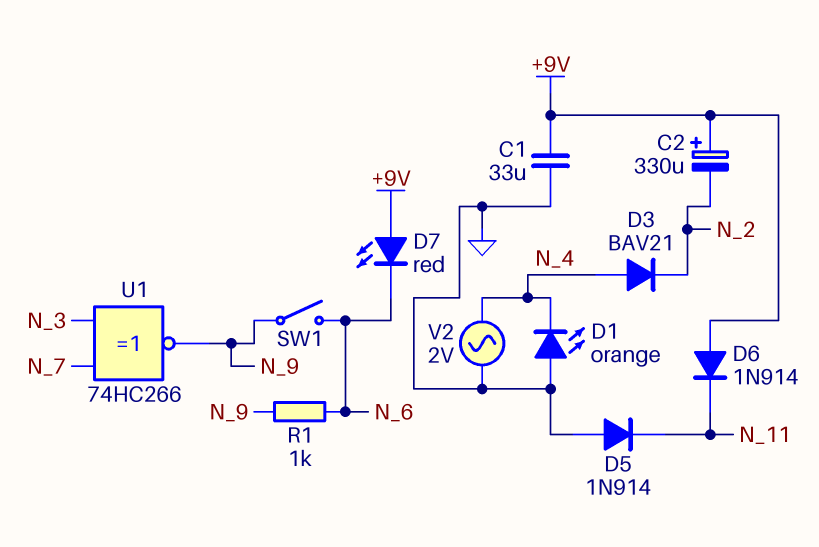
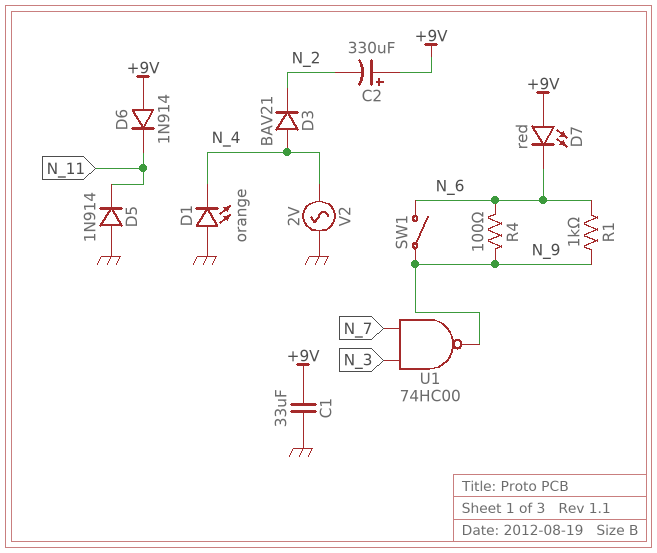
R4: none -> 100 (N_6, N_9)
U1: XNOR 74HC266 (in N_3, in N_7, out N_9) -> NAND 74HC00 (in N_3, in N_7, out N_9)

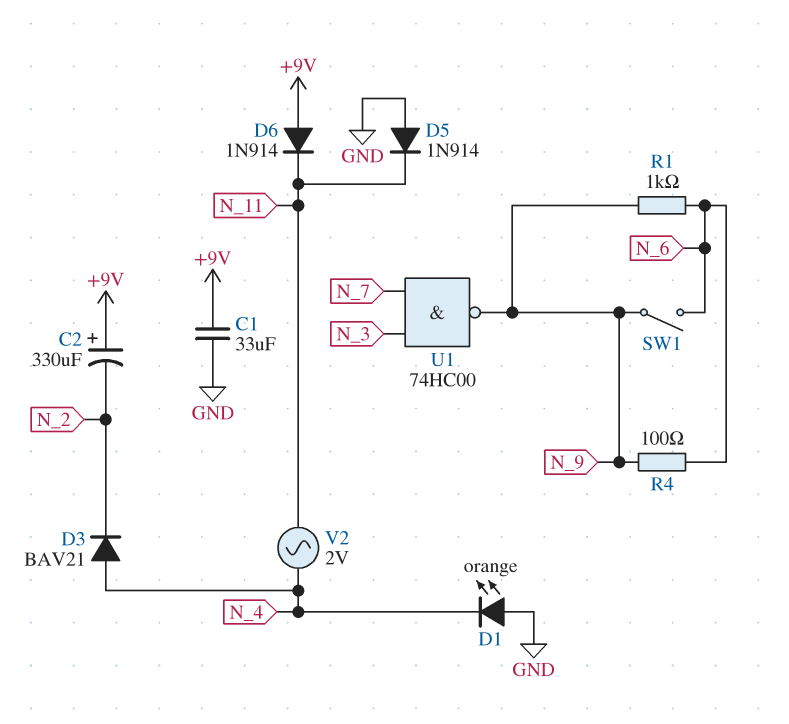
D7: LED red (A +9V, K N_6) -> none
V2: AC 2V (GND, N_4) -> AC 2V (N_4, N_11)

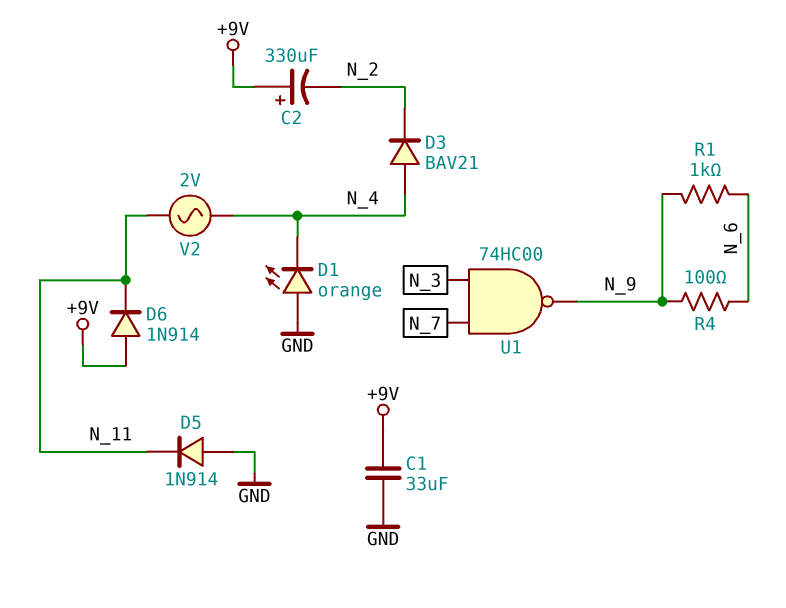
SW1: switch (N_6, N_9) -> none

